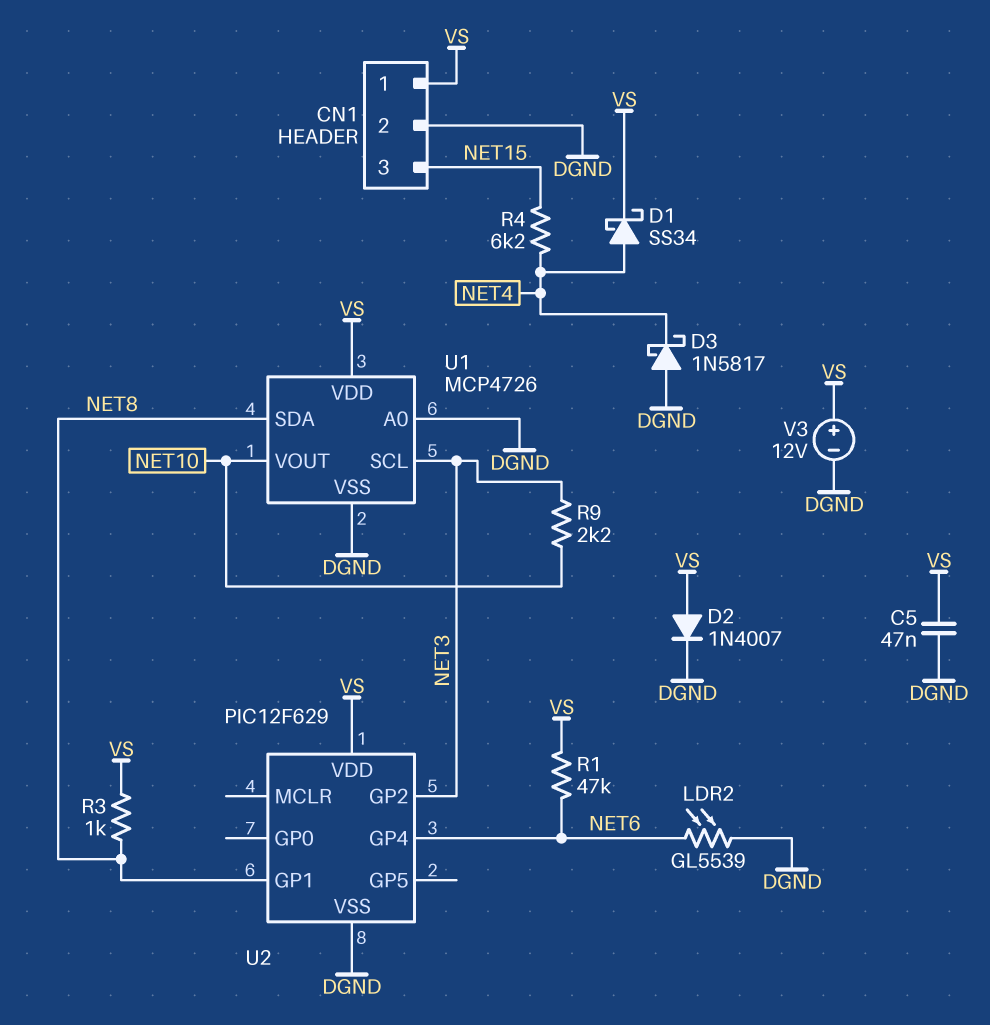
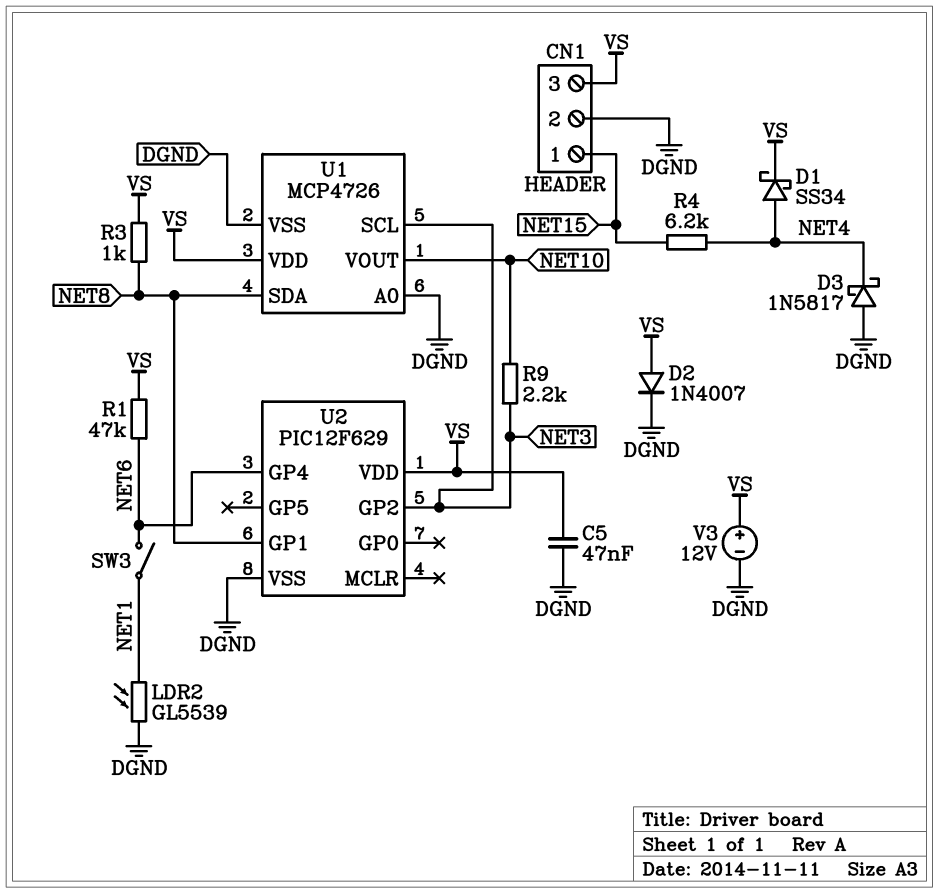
CN1 pin 1: VS -> NET15
CN1 pin 3: NET15 -> VS
LDR2: GL5539 (DGND, NET6) -> GL5539 (DGND, NET1)
SW3: none -> switch (NET1, NET6)

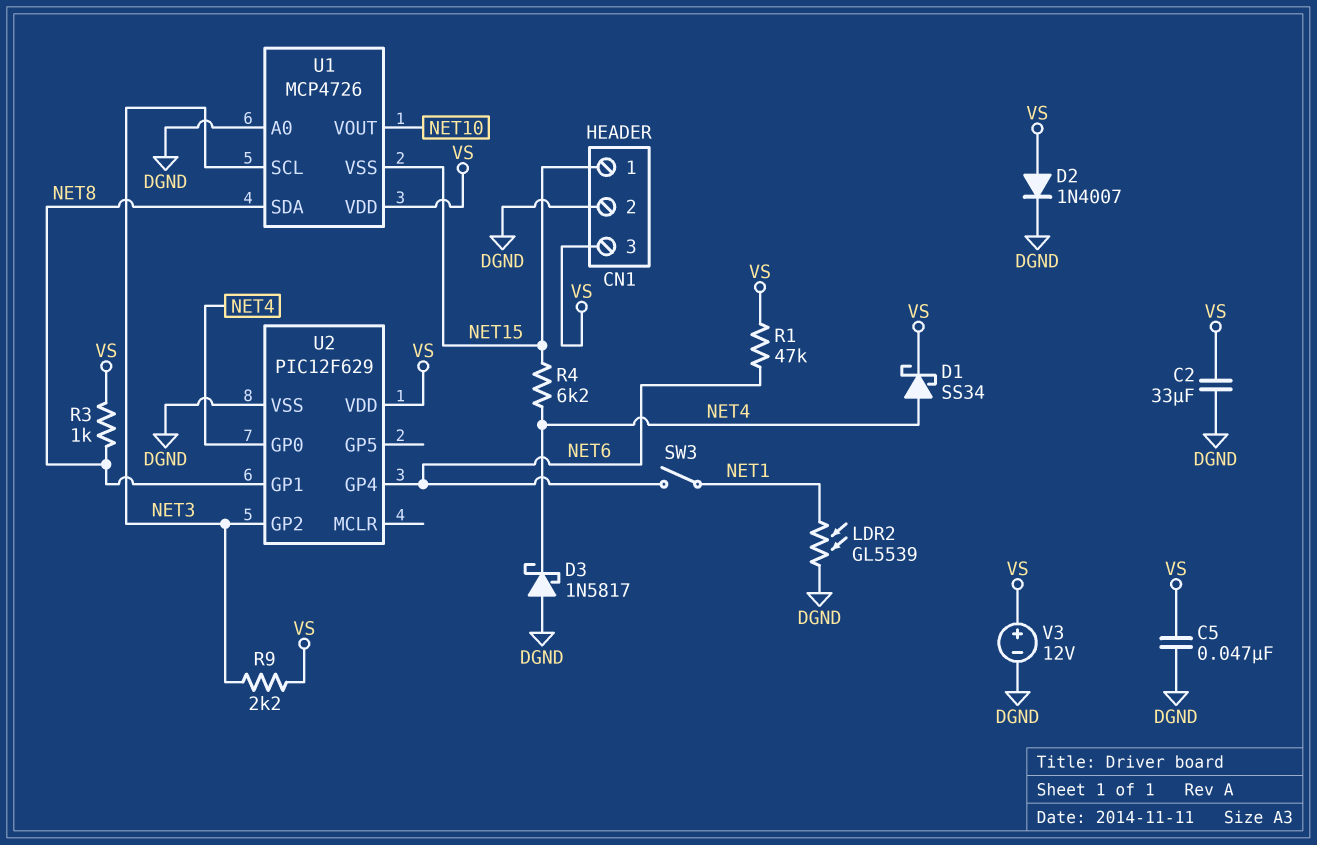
C2: none -> 33uF (DGND, VS)
R9: 2.2k (NET3, NET10) -> 2.2k (NET3, VS)
U1 pin VSS: DGND -> NET15
U2 pin GP0: none -> NET4

